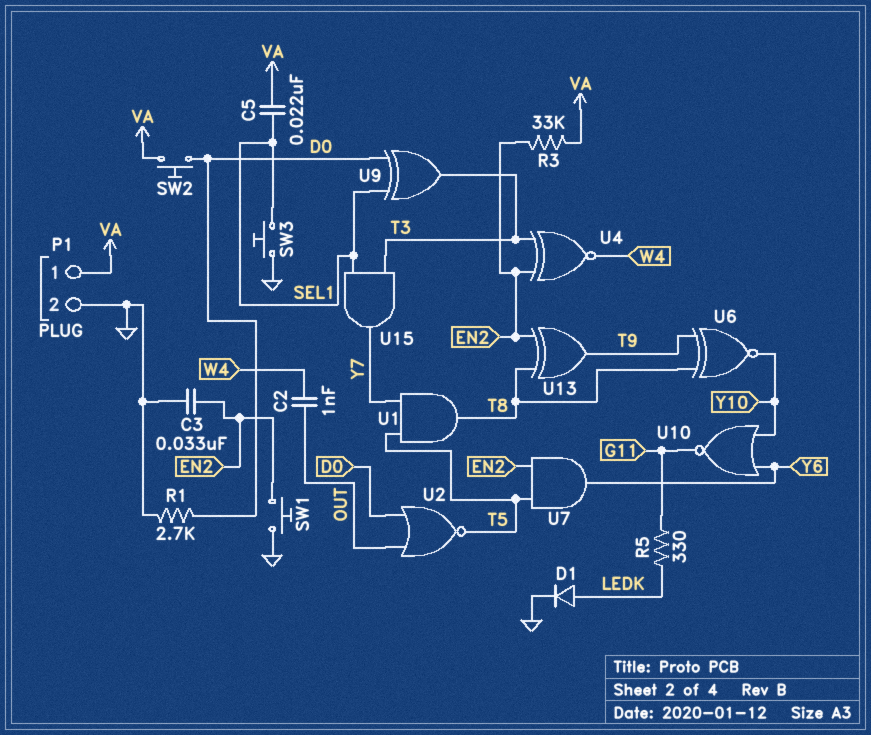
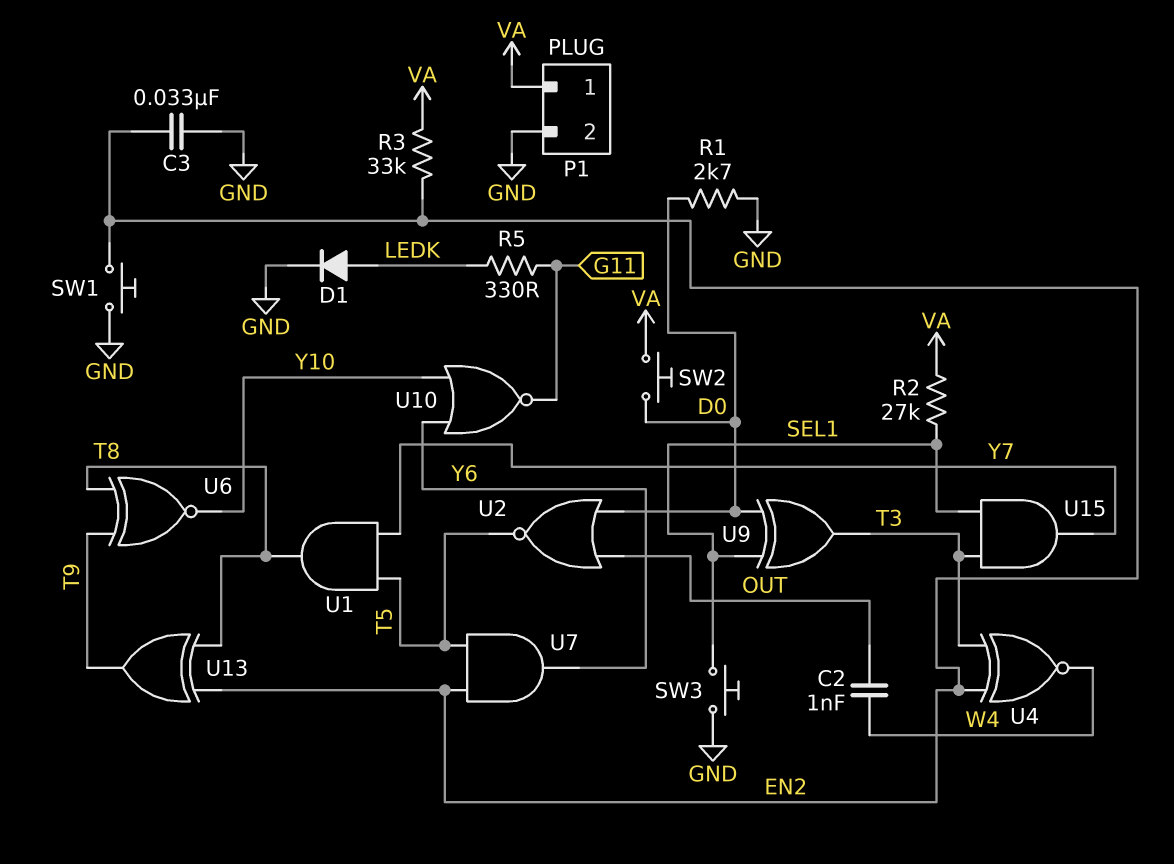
C5: 22nF (SEL1, VA) -> none
R2: none -> 27k (SEL1, VA)

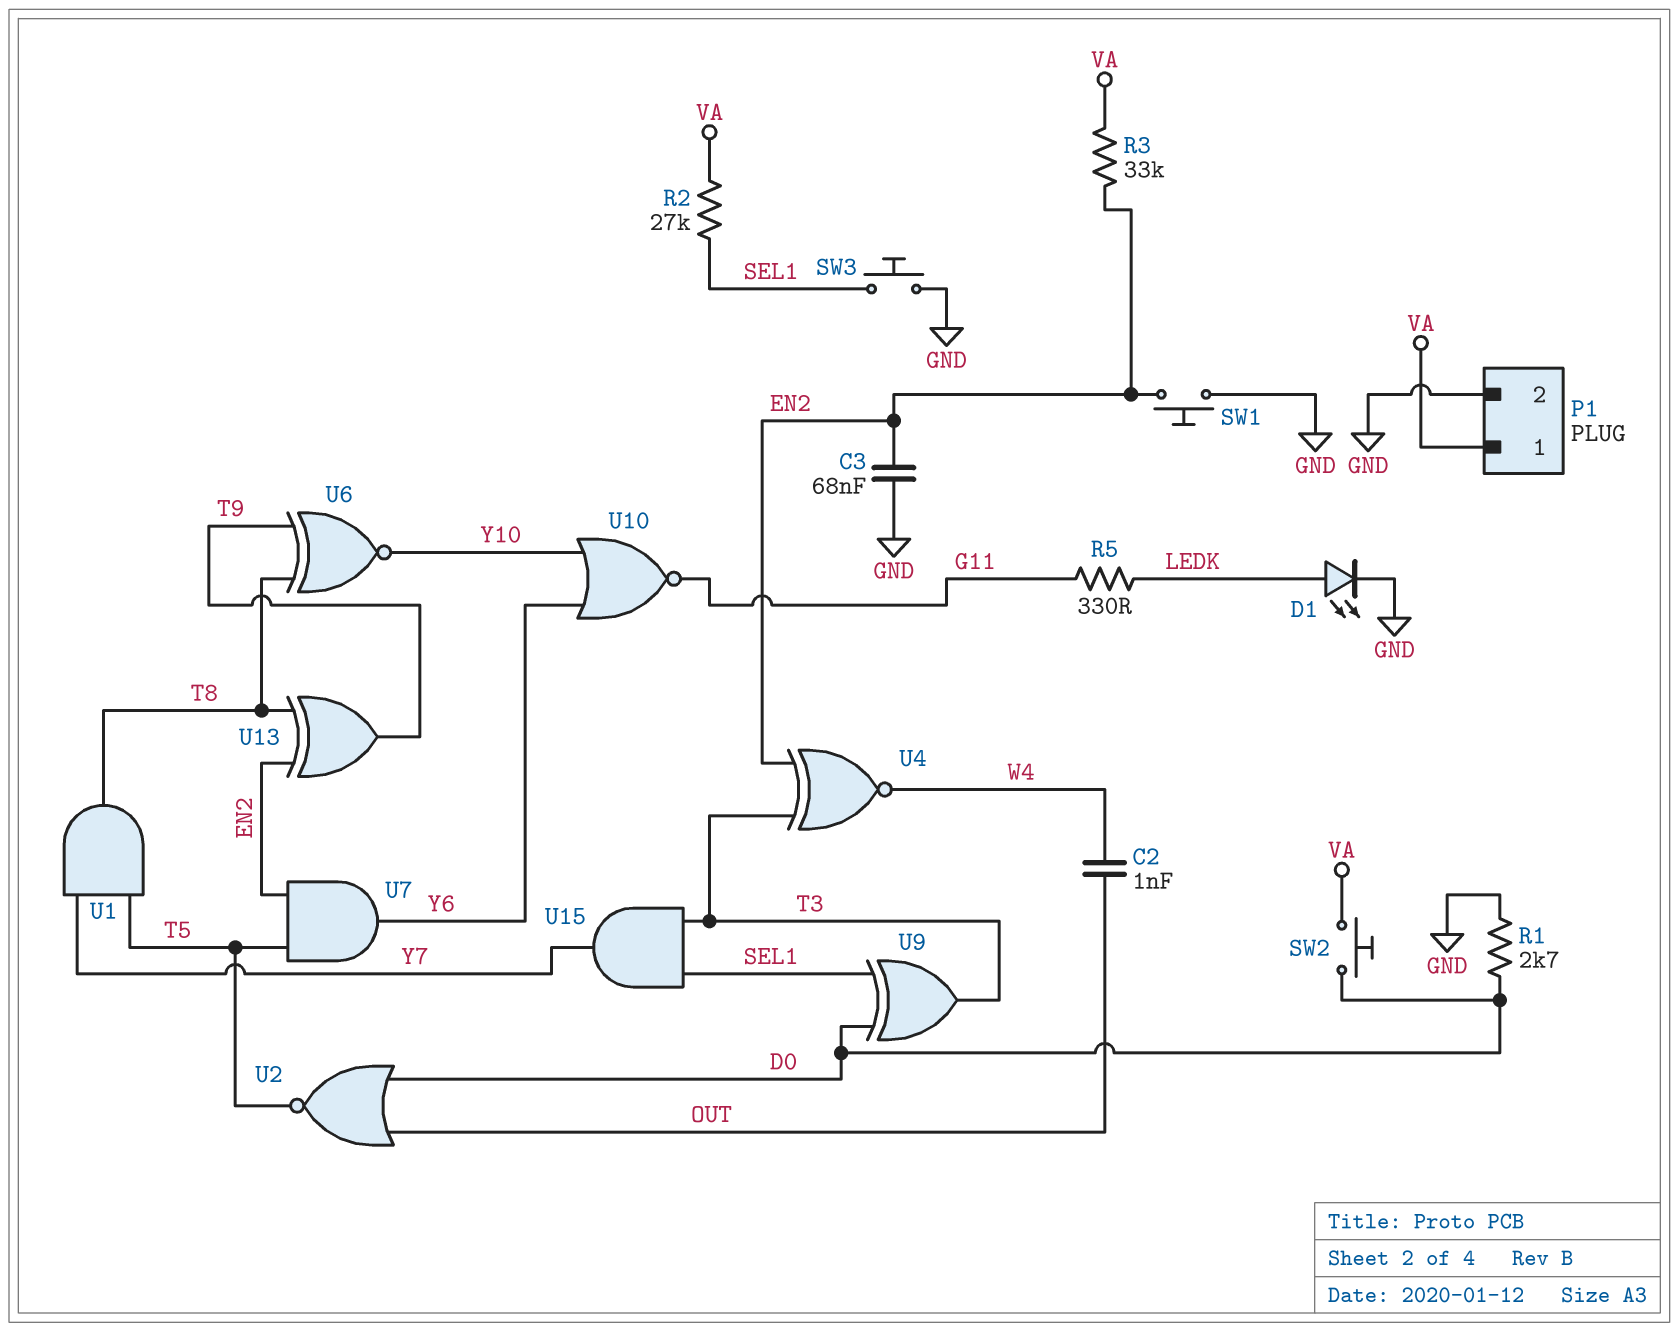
C3: 33nF (EN2, GND) -> 68nF (EN2, GND)
D1: diode (A LEDK, K GND) -> LED (A LEDK, K GND)

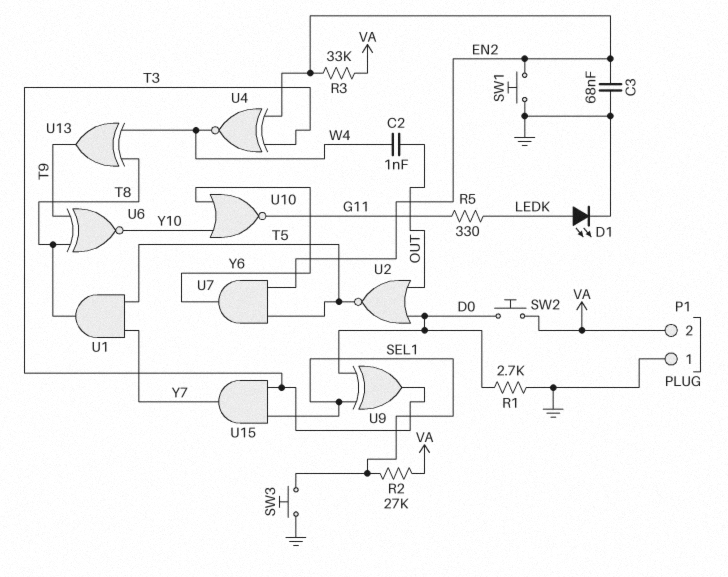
P1 pin 1: VA -> GND
P1 pin 2: GND -> VA
U13: XOR (in EN2, in T8, out T9) -> XOR (in T8, in W4, out T9)

